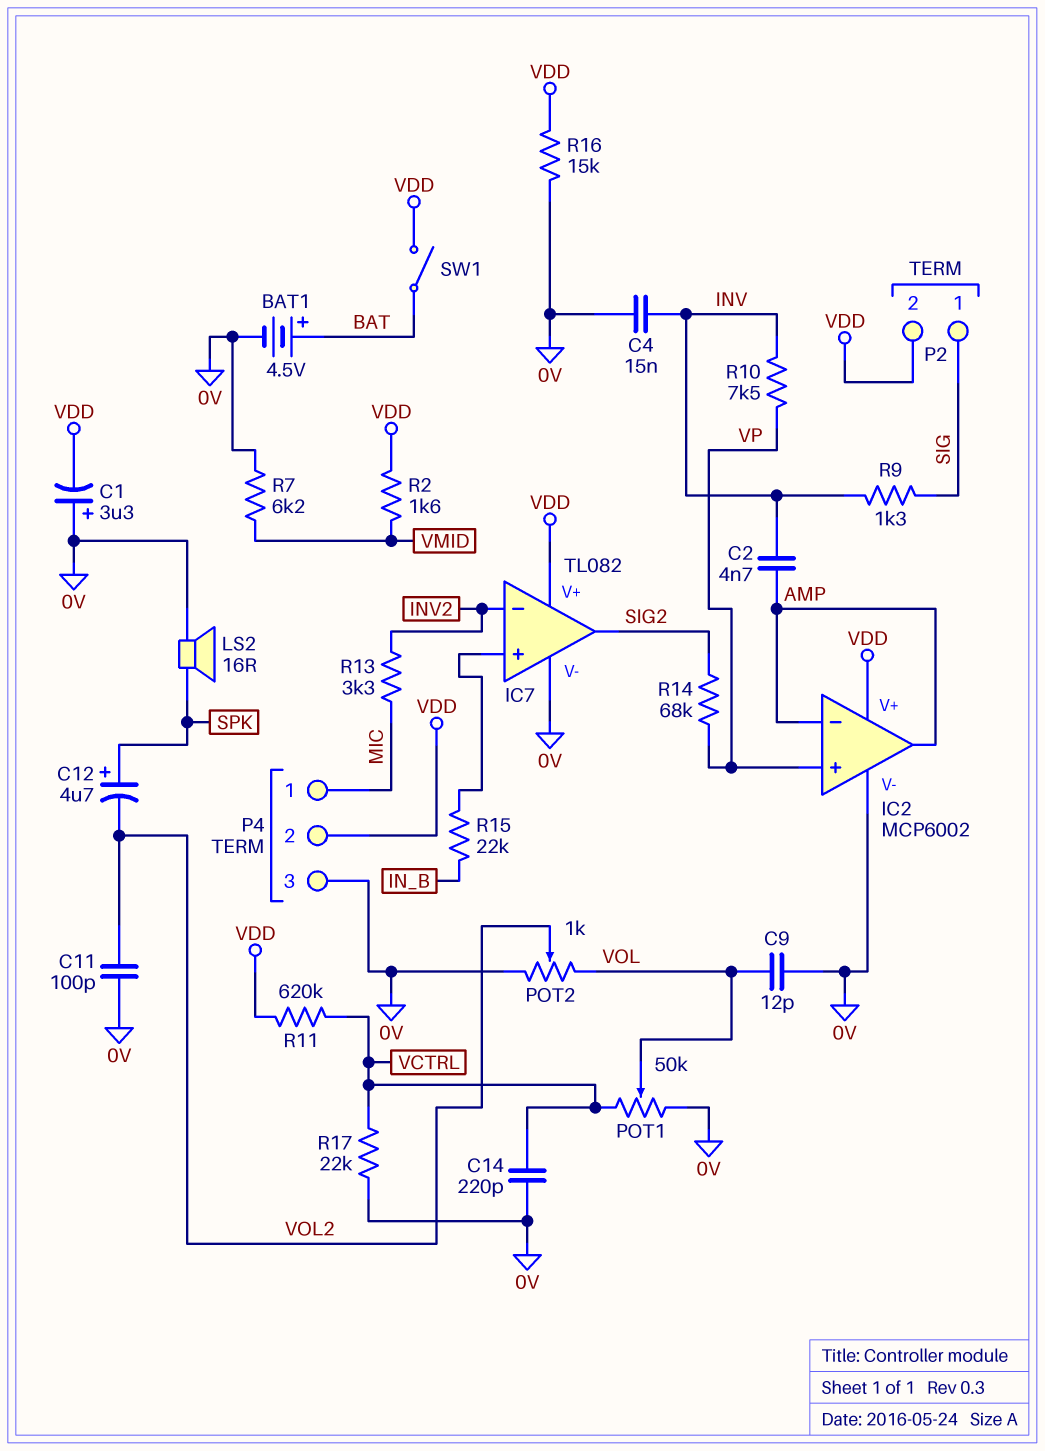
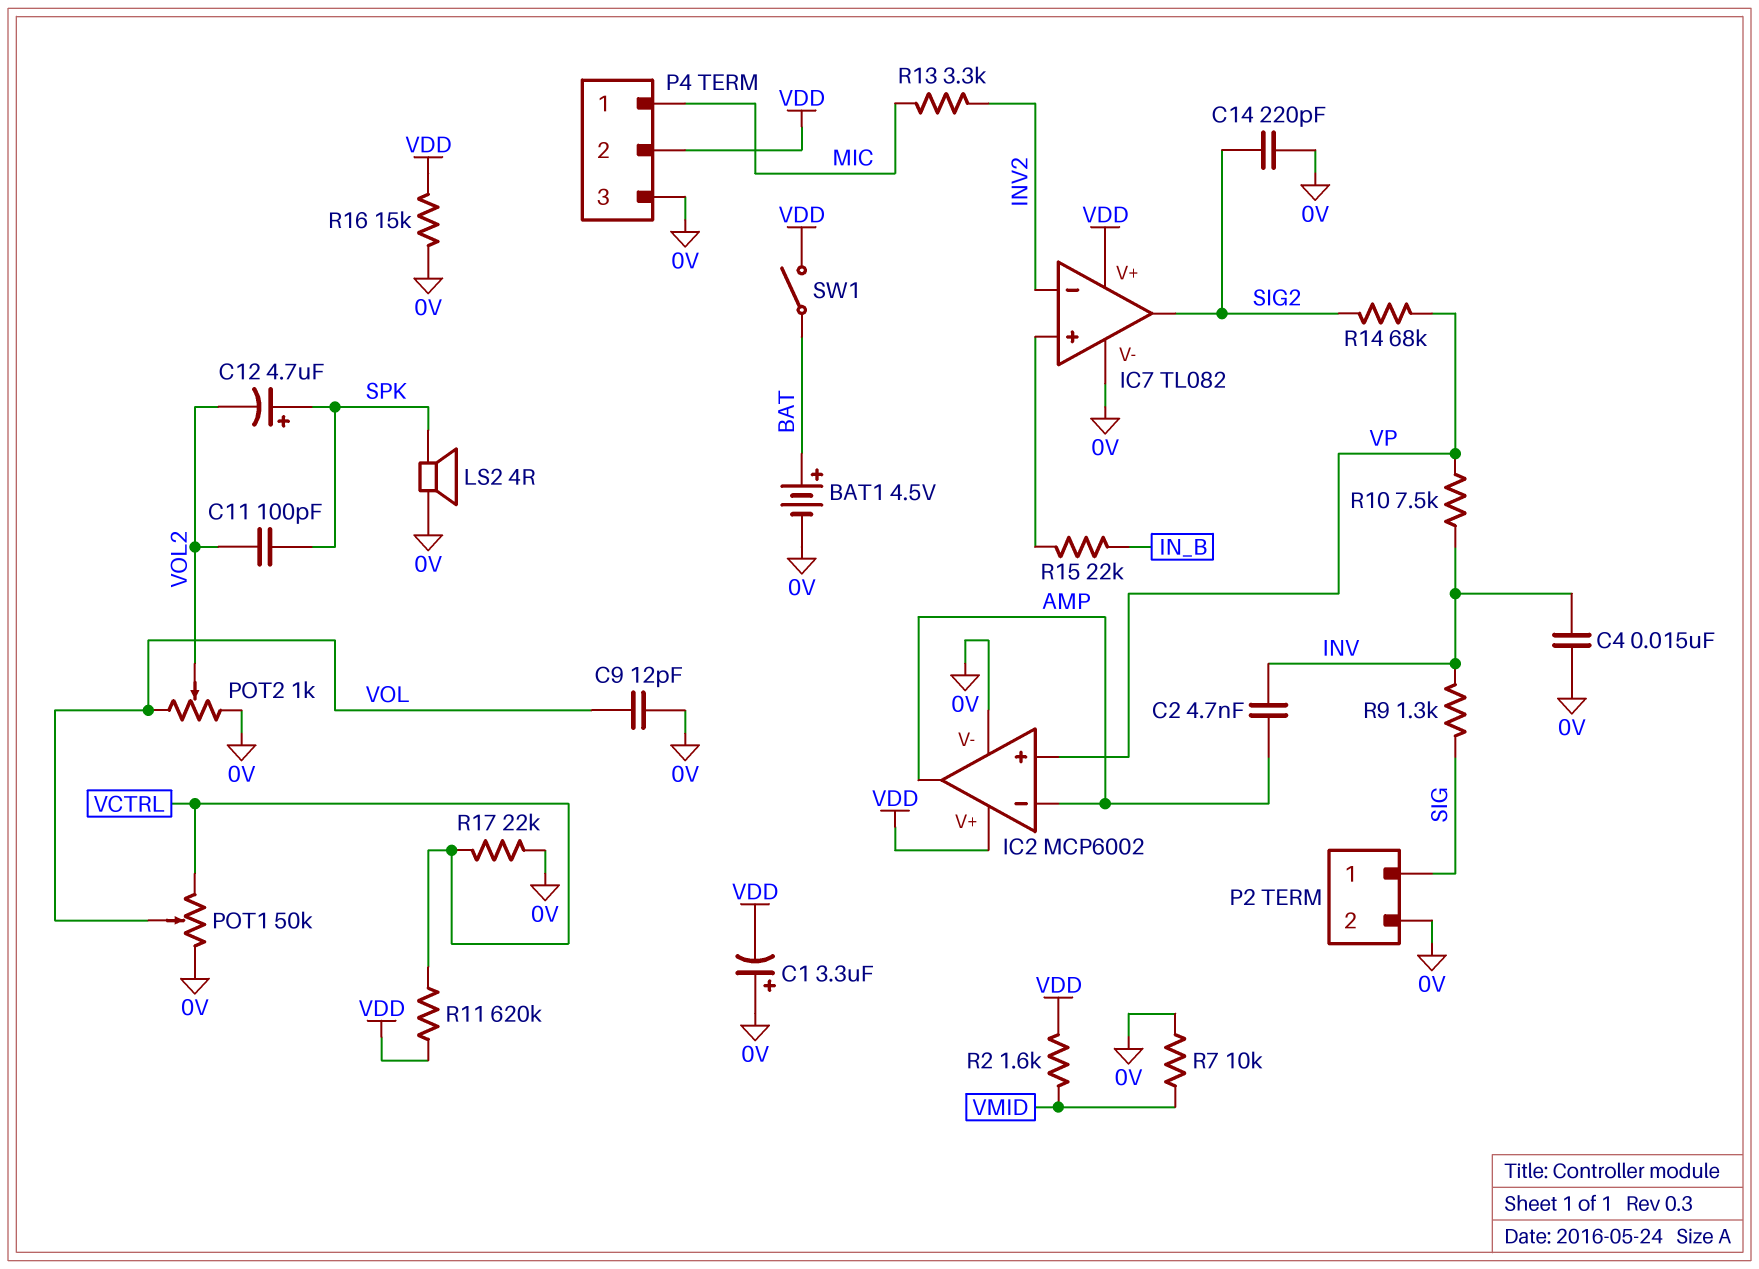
C11: 100pF (0V, VOL2) -> 100pF (SPK, VOL2)
C14: 220pF (0V, VCTRL) -> 220pF (0V, SIG2)
LS2: speaker 16R (0V, SPK) -> speaker 4R (0V, SPK)
P2 pin 2: VDD -> 0V
R7: 6.2k (0V, VMID) -> 10k (0V, VMID)

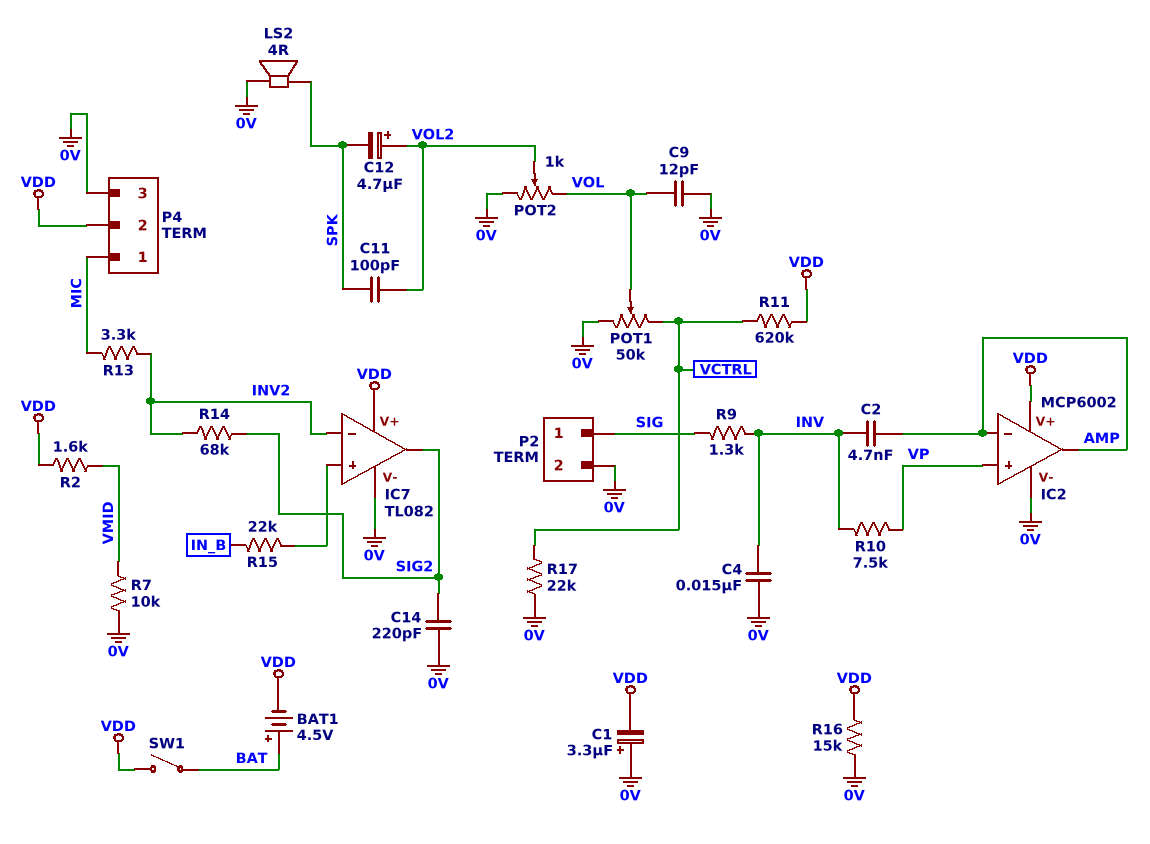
BAT1: 4.5V (plus BAT, minus 0V) -> 4.5V (plus BAT, minus VDD)
C12: 4.7uF (plus SPK, minus VOL2) -> 4.7uF (plus VOL2, minus SPK)
R14: 68k (SIG2, VP) -> 68k (INV2, SIG2)

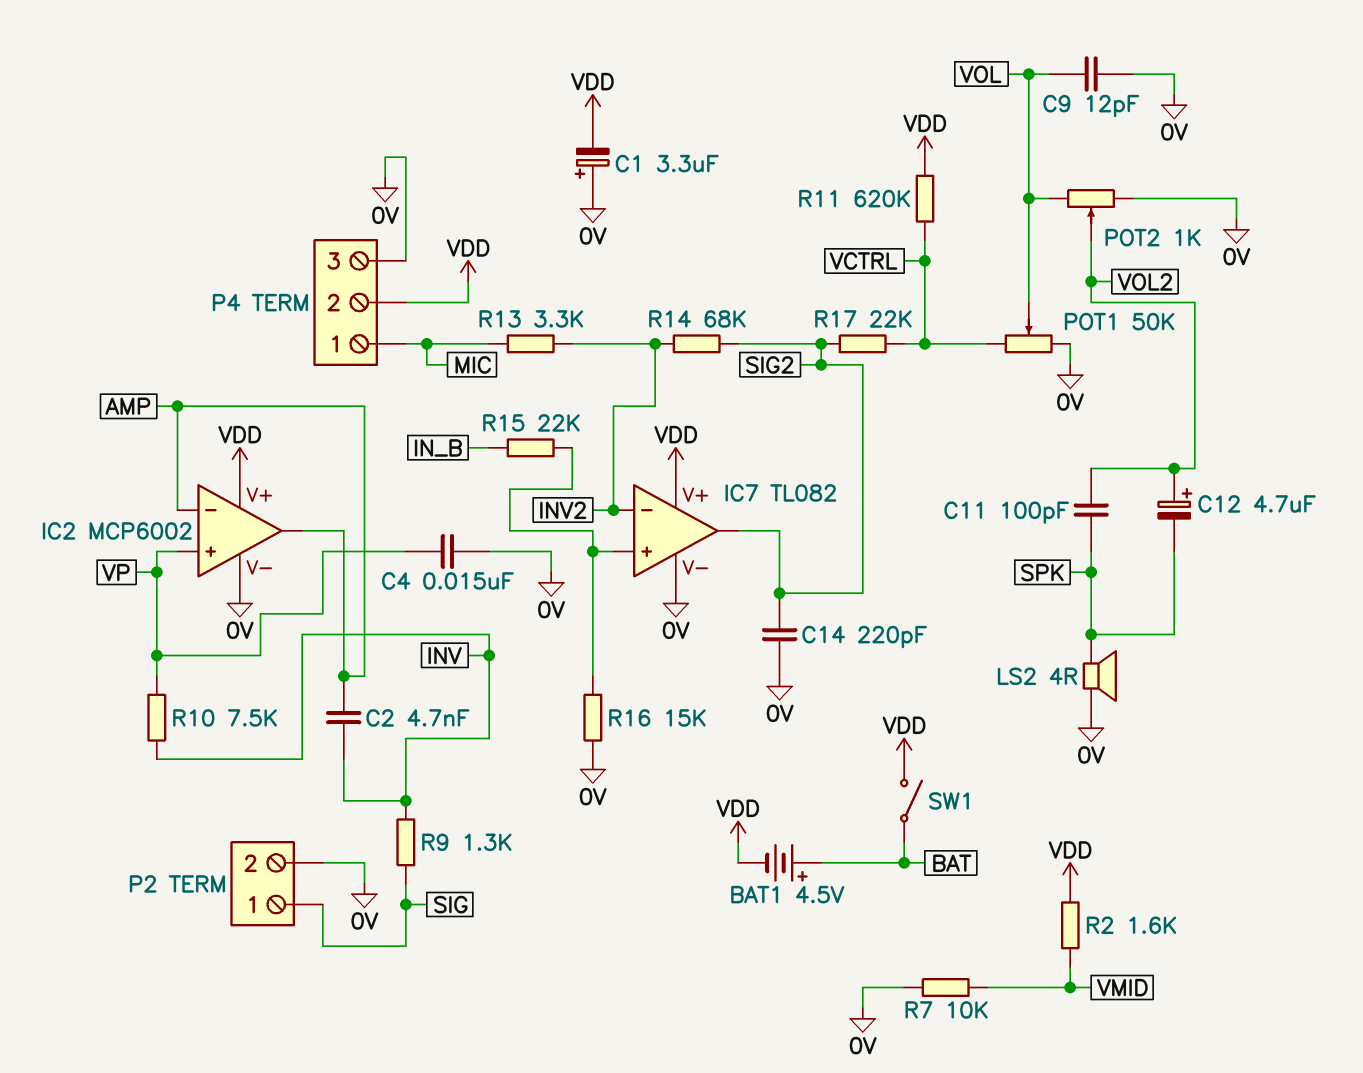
C4: 15nF (0V, INV) -> 15nF (0V, VP)
R16: 15k (0V, VDD) -> 15k (0V, IC7/in+)
R17: 22k (0V, VCTRL) -> 22k (SIG2, VCTRL)

